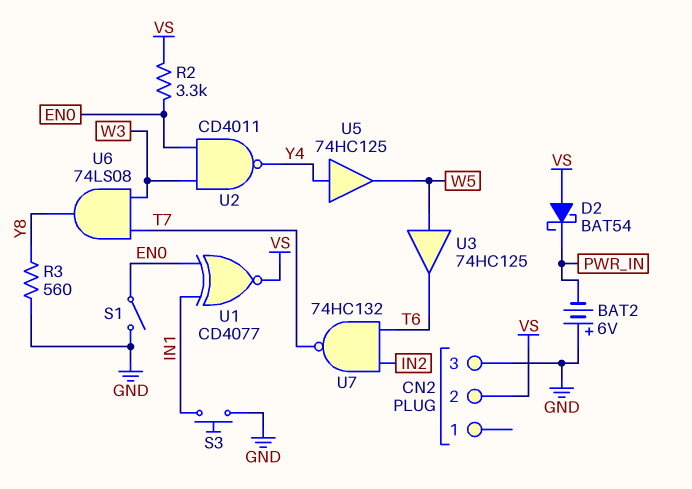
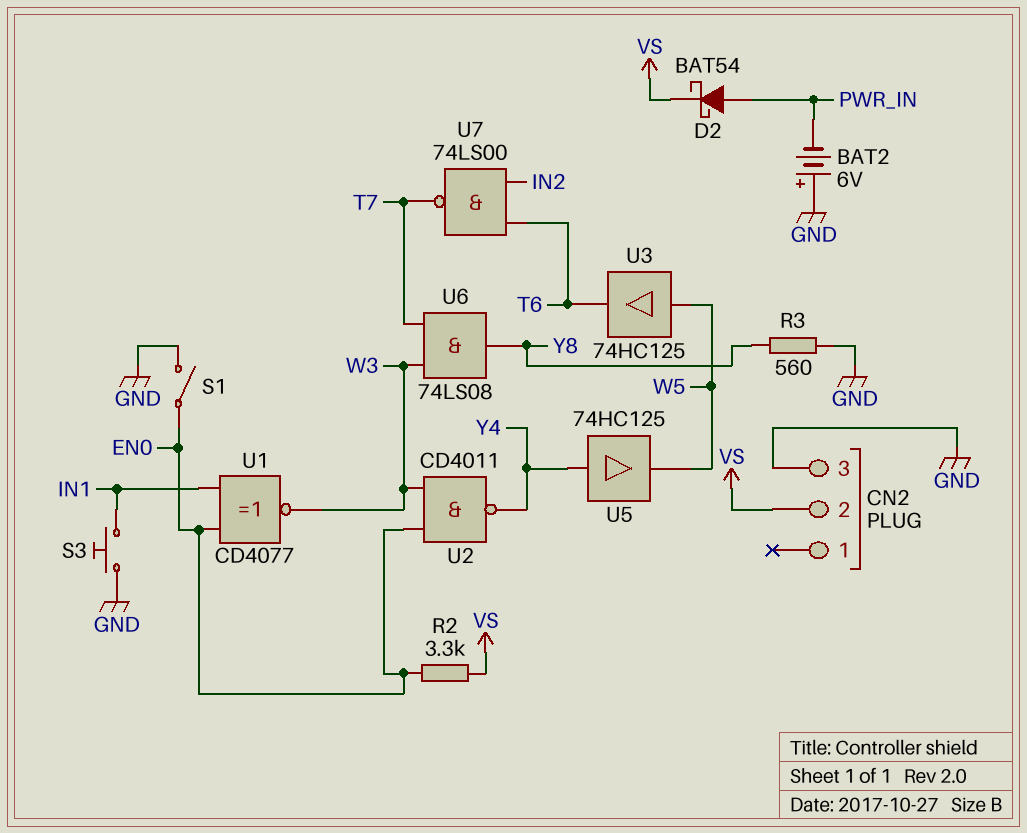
D2: schottky BAT54 (A VS, K PWR_IN) -> schottky BAT54 (A PWR_IN, K VS)
U1: XNOR CD4077 (in EN0, in IN1, out VS) -> XNOR CD4077 (in EN0, in IN1, out W3)
U7: NAND 74HC132 (in IN2, in T6, out T7) -> NAND 74LS00 (in IN2, in T6, out T7)

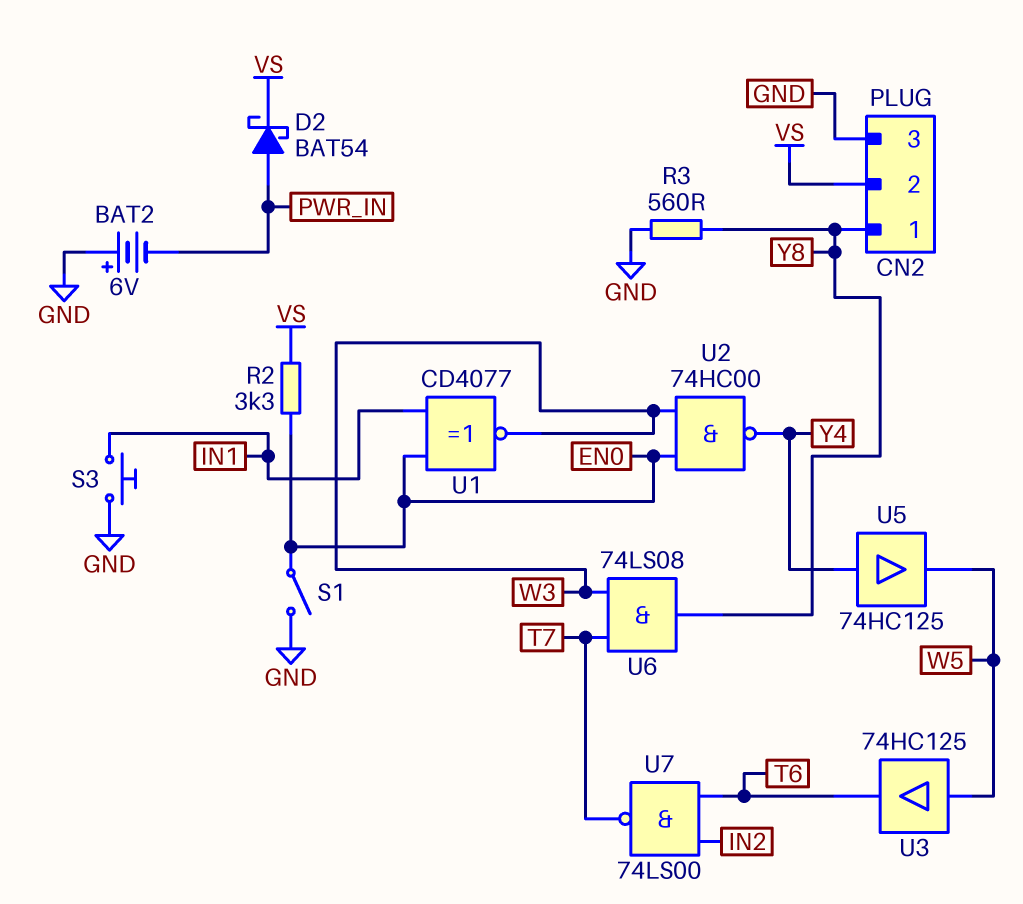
CN2 pin 1: none -> Y8
U2: NAND CD4011 (in EN0, in W3, out Y4) -> NAND 74HC00 (in EN0, in W3, out Y4)

